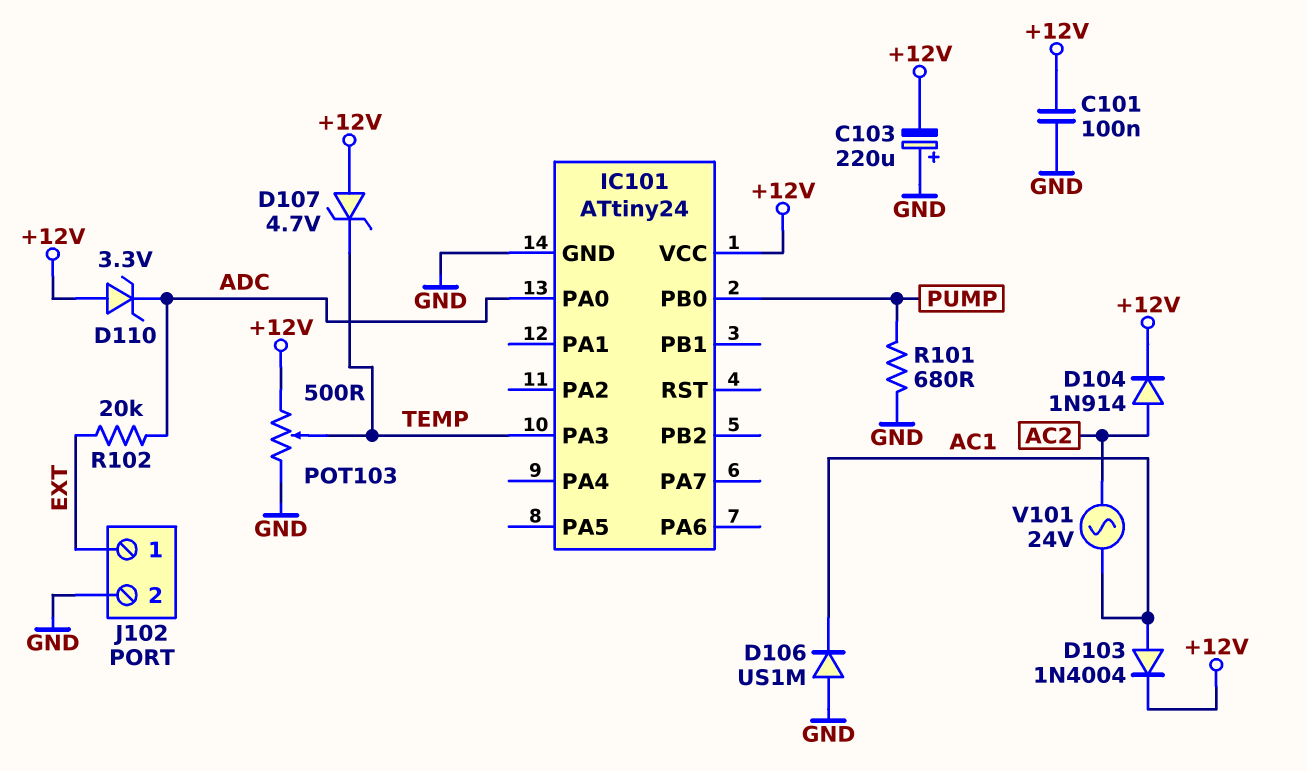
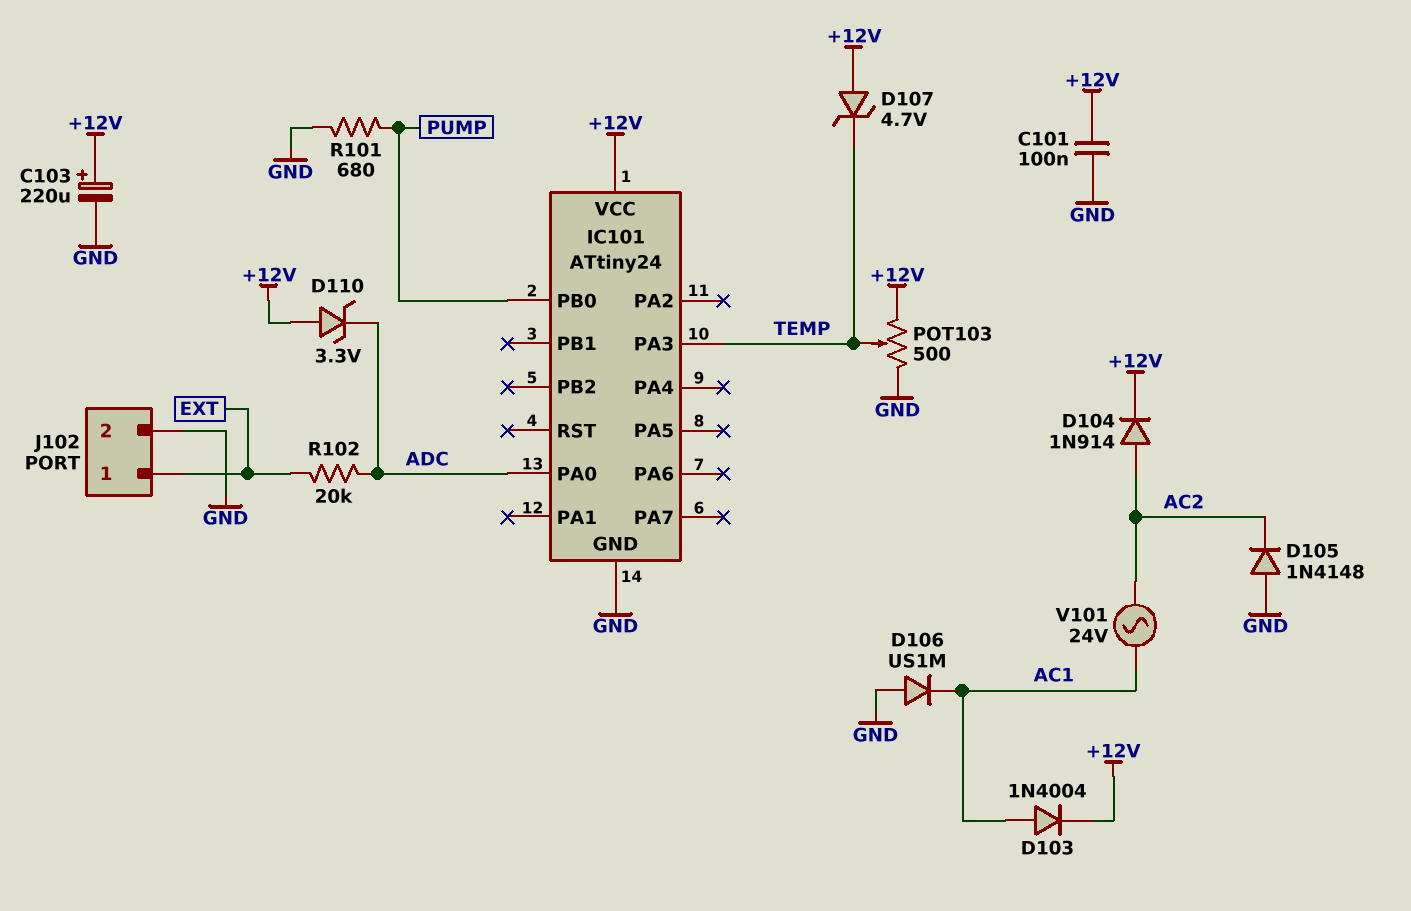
C103: 220uF (plus GND, minus +12V) -> 220uF (plus +12V, minus GND)
D105: none -> diode 1N4148 (A GND, K AC2)

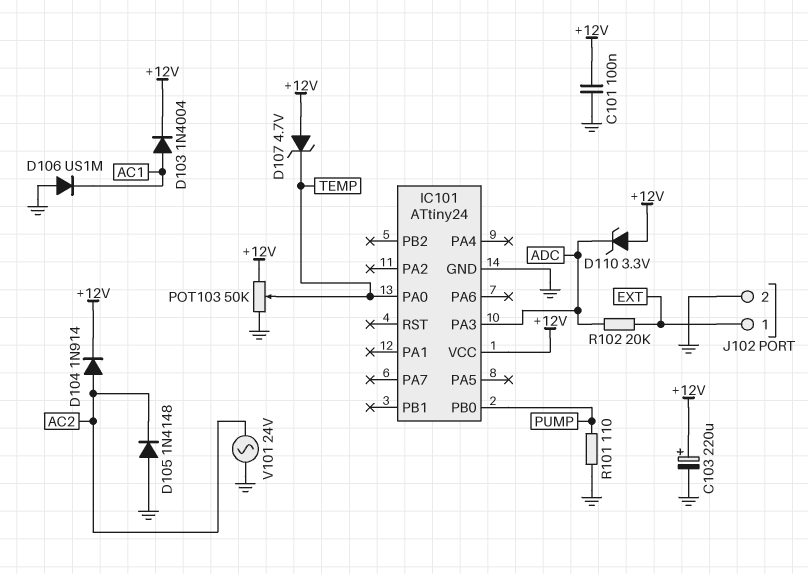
IC101 pin PA0: ADC -> TEMP
IC101 pin PA3: TEMP -> ADC
POT103: 500 (+12V, GND, wiper TEMP) -> 50k (+12V, GND, wiper TEMP)
R101: 680 (GND, PUMP) -> 110 (GND, PUMP)
V101: AC 24V (AC1, AC2) -> AC 24V (AC2, GND)

